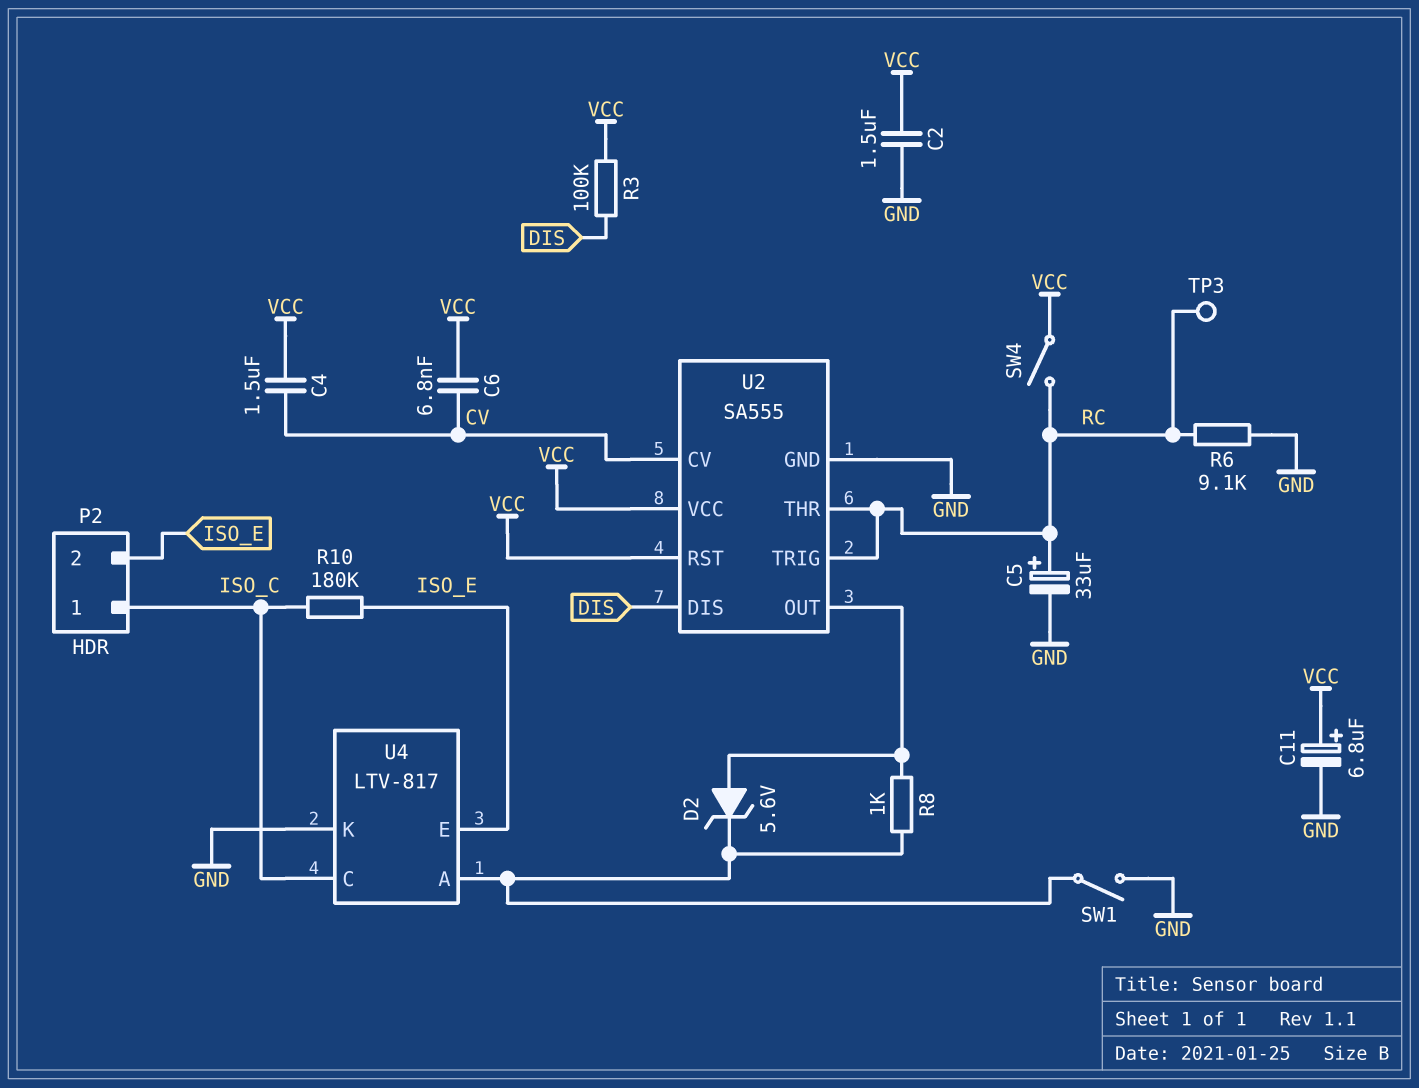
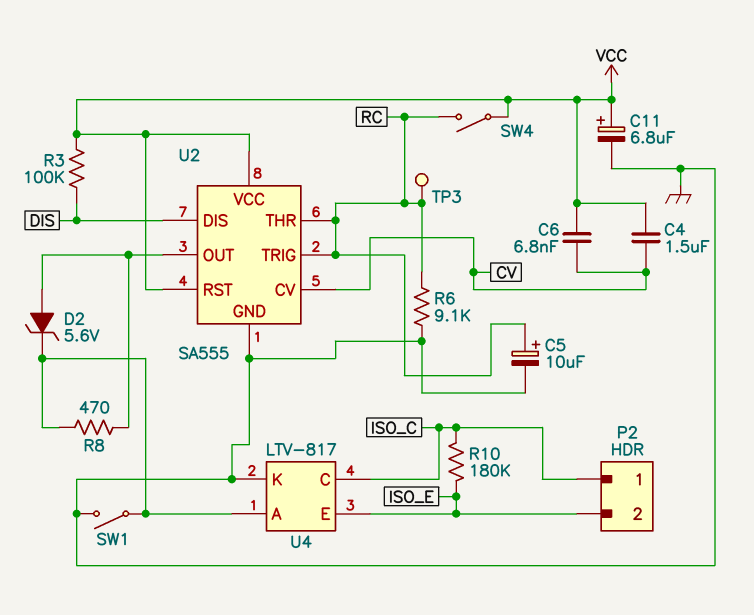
C2: 1.5uF (GND, VCC) -> none
C5: 33uF (plus RC, minus GND) -> 10uF (plus RC, minus GND)
R8: 1k (U2/OUT, U4/A) -> 470 (U2/OUT, U4/A)

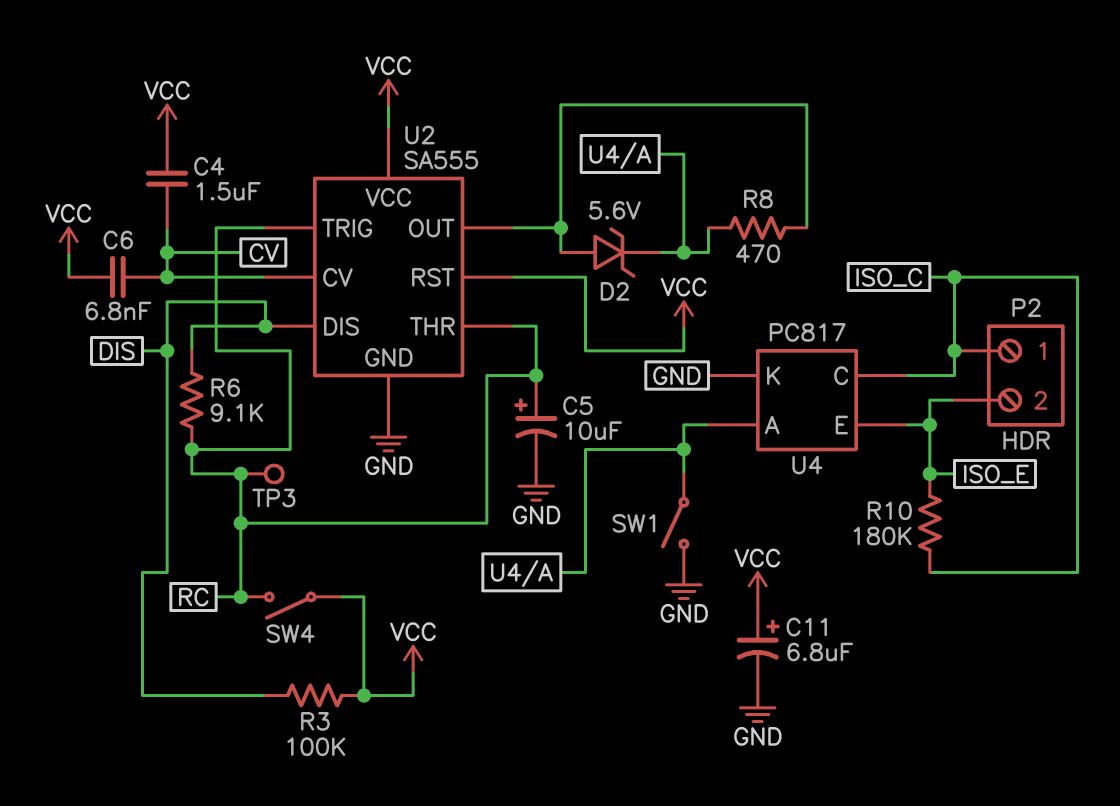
R6: 9.1k (GND, RC) -> 9.1k (DIS, RC)
U4: LTV-817 -> PC817

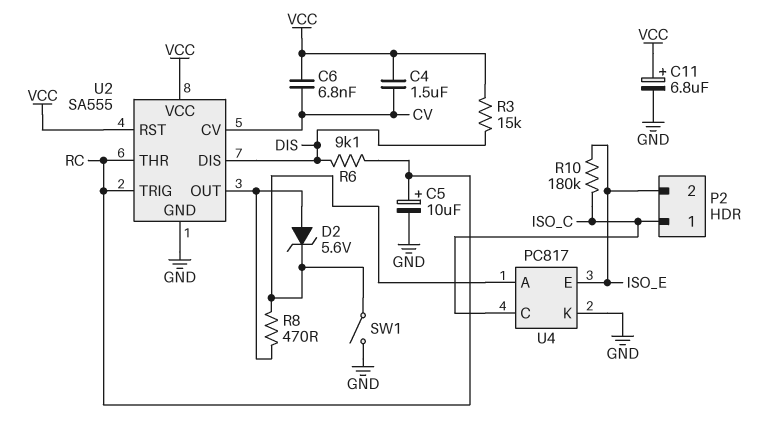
R3: 100k (DIS, VCC) -> 15k (DIS, VCC)
SW4: switch (RC, VCC) -> none
TP3: test point (RC) -> none

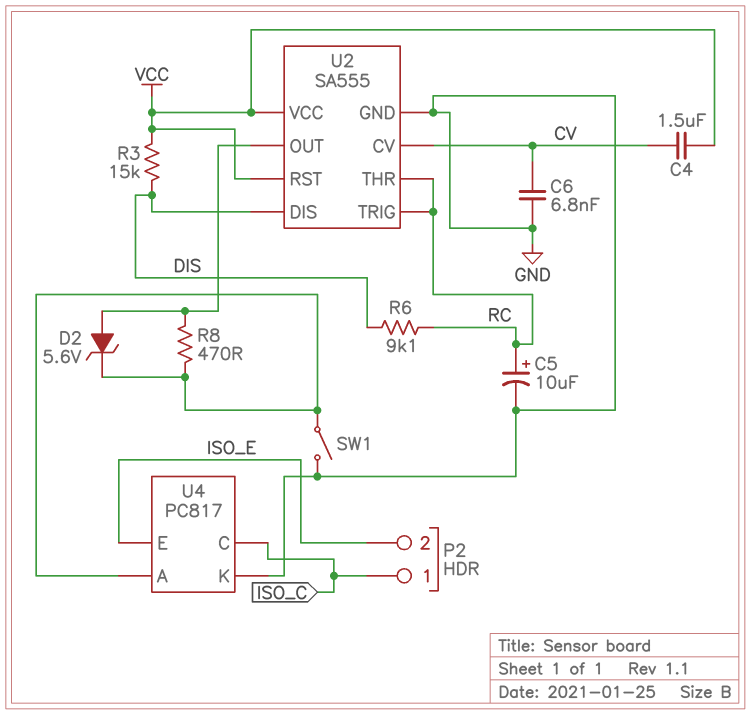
C6: 6.8nF (CV, VCC) -> 6.8nF (CV, GND)
C11: 6.8uF (plus VCC, minus GND) -> none
R10: 180k (ISO_C, ISO_E) -> none

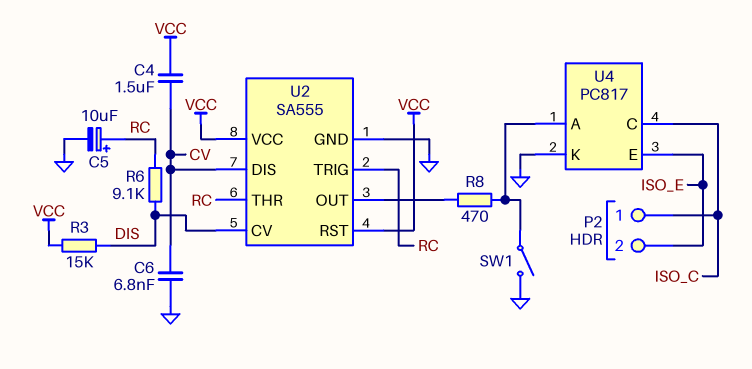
D2: zener 5.6V (A U2/OUT, K U4/A) -> none
U2 pin CV: CV -> DIS
U2 pin DIS: DIS -> CV

